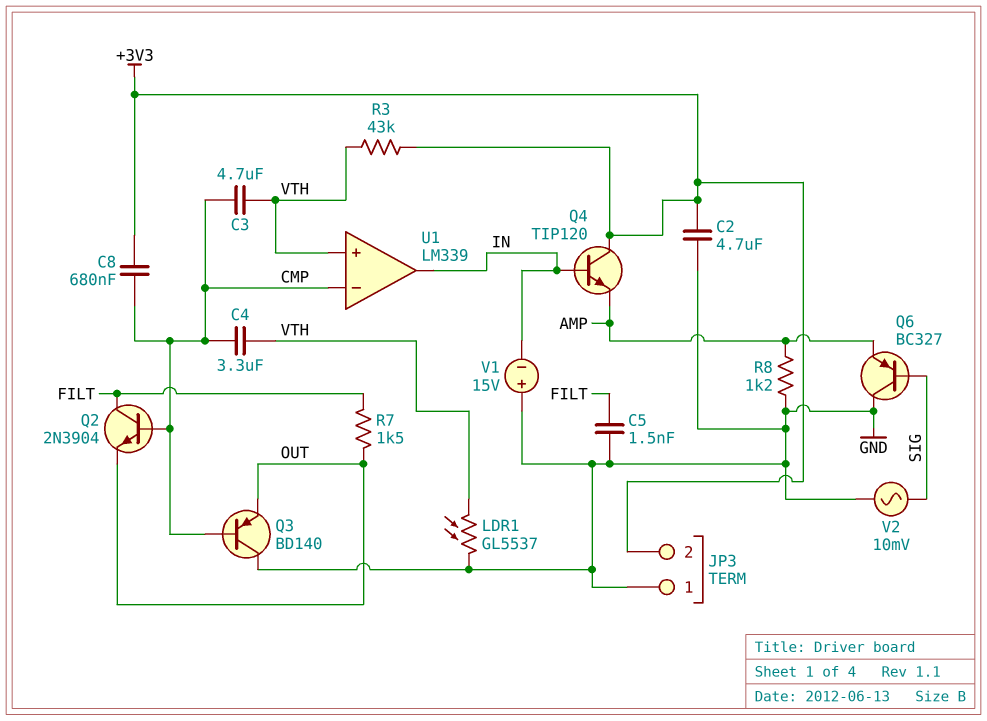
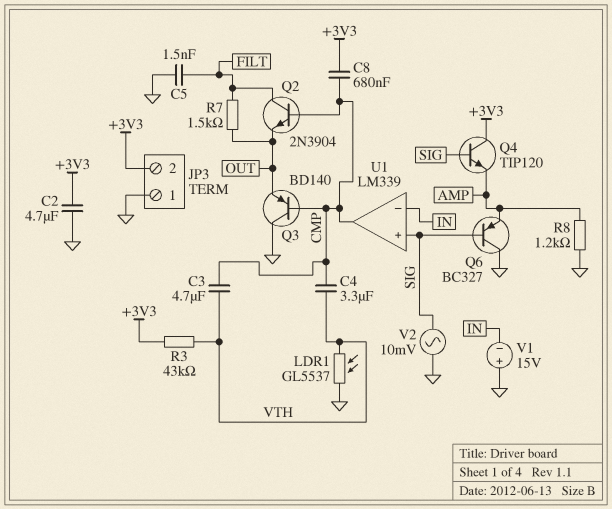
Q4: NPN TIP120 (B IN, C +3V3, E AMP) -> NPN TIP120 (B SIG, C +3V3, E AMP)
U1 pin in+: VTH -> SIG
U1 pin in-: CMP -> IN
U1 pin out: IN -> CMP

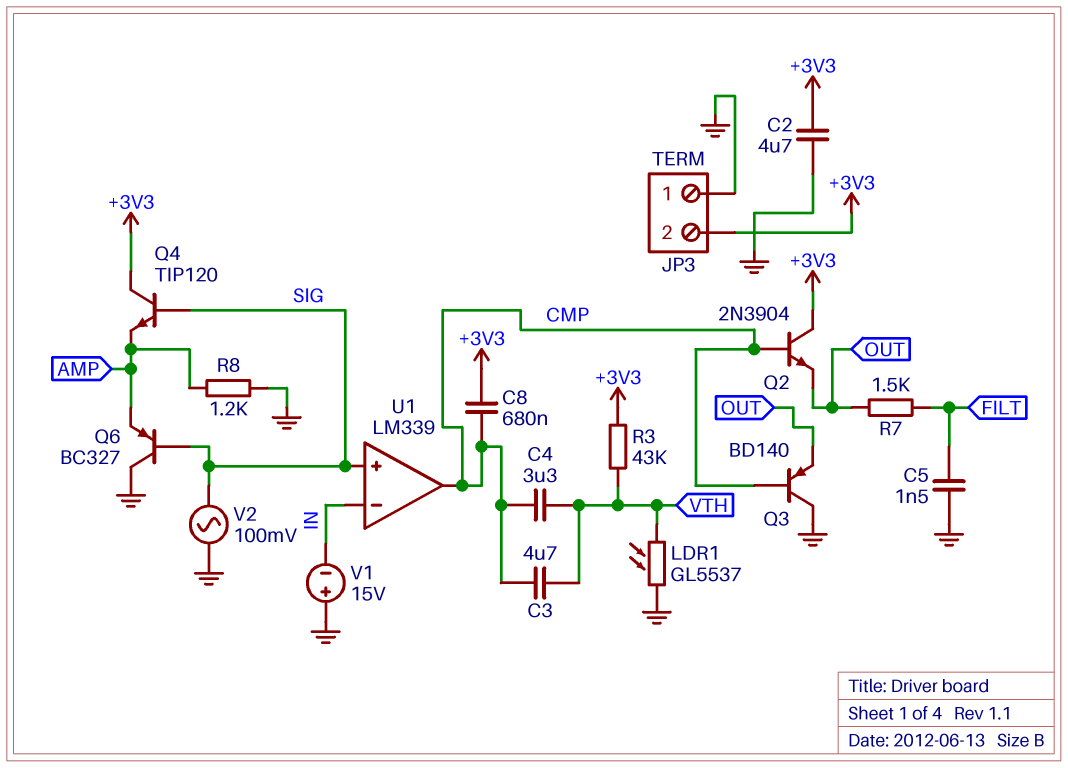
Q2: NPN 2N3904 (B CMP, C FILT, E OUT) -> NPN 2N3904 (B CMP, C +3V3, E OUT)
V2: AC 10mV (GND, SIG) -> AC 100mV (GND, SIG)

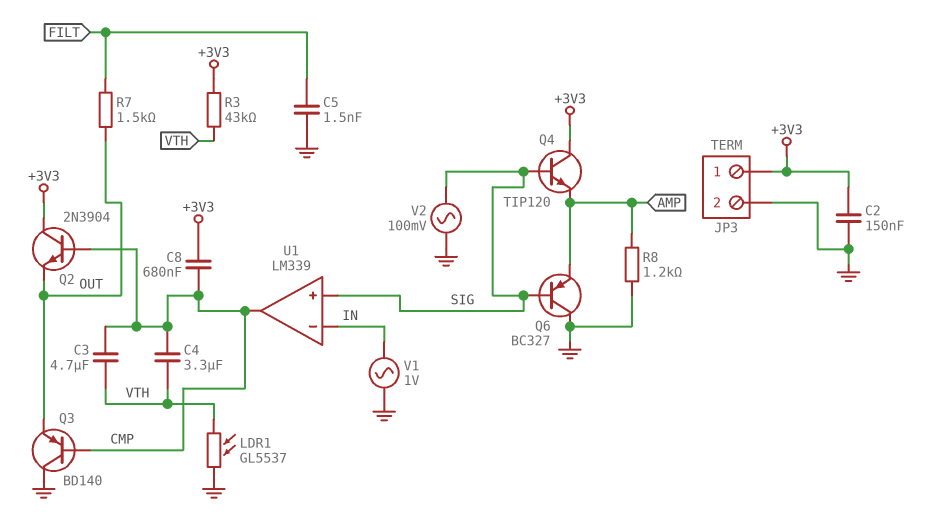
C2: 4.7uF (+3V3, GND) -> 150nF (+3V3, GND)
JP3 pin 1: GND -> +3V3
JP3 pin 2: +3V3 -> GND
V1: 15V (plus GND, minus IN) -> AC 1V (GND, IN)

